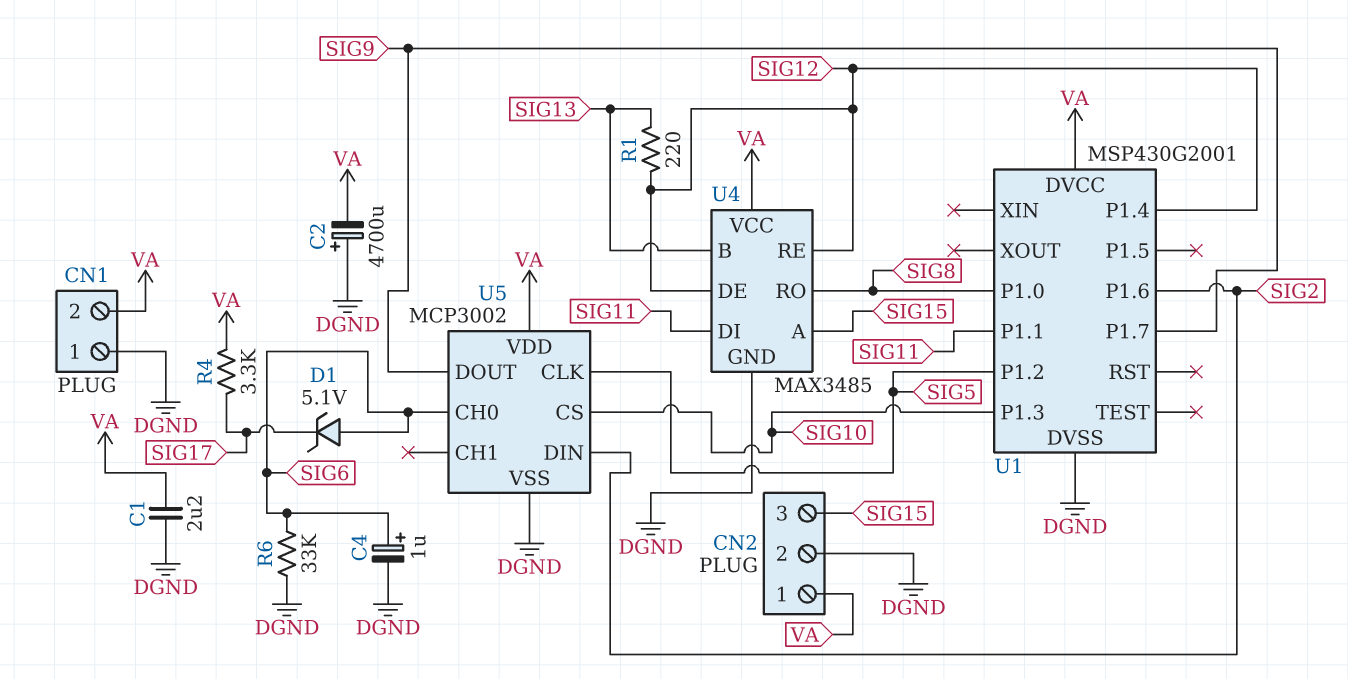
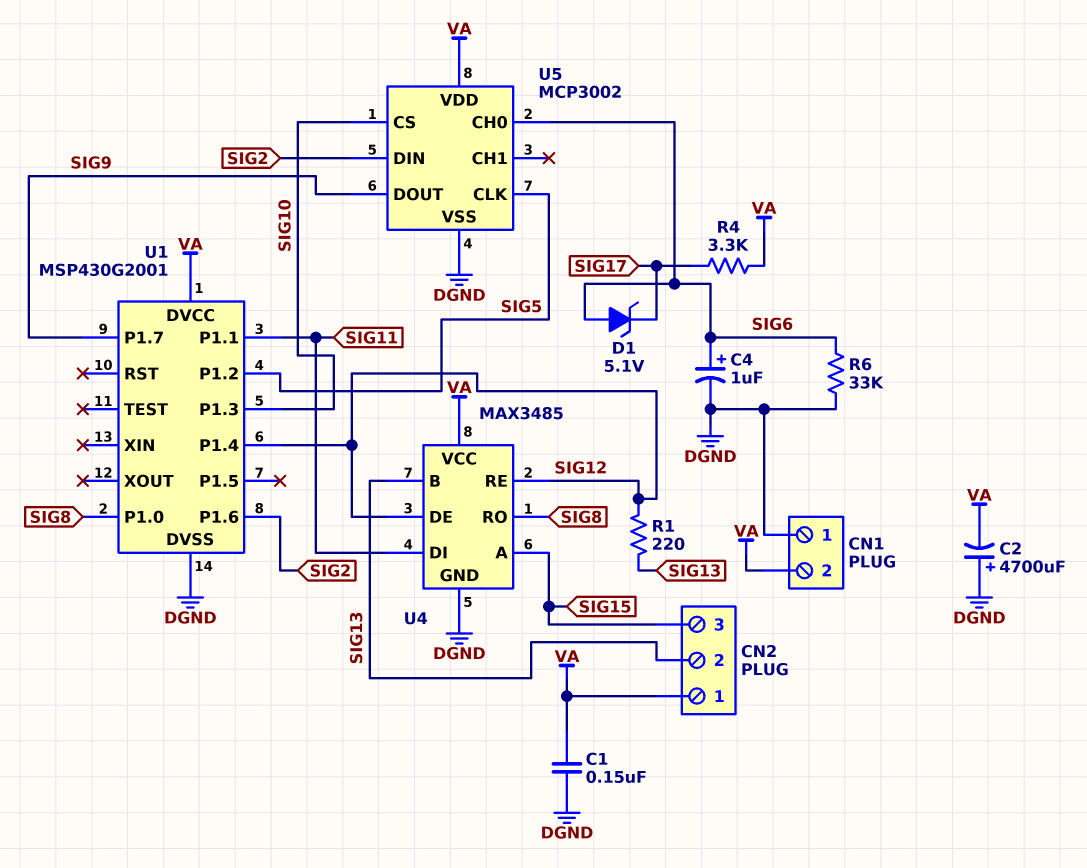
C1: 2.2uF (DGND, VA) -> 150nF (DGND, VA)
CN2 pin 2: DGND -> SIG13

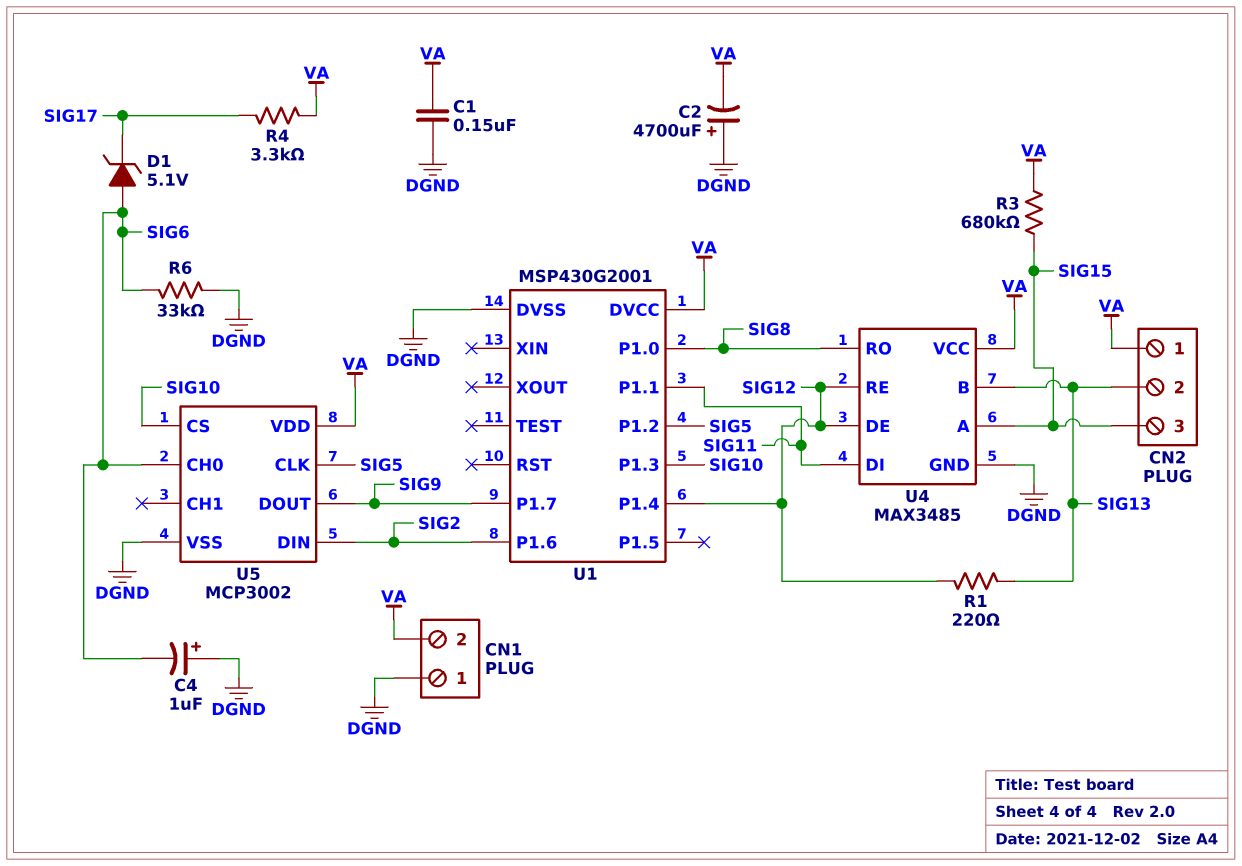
C4: 1uF (plus SIG6, minus DGND) -> 1uF (plus DGND, minus SIG6)
R3: none -> 680k (SIG15, VA)

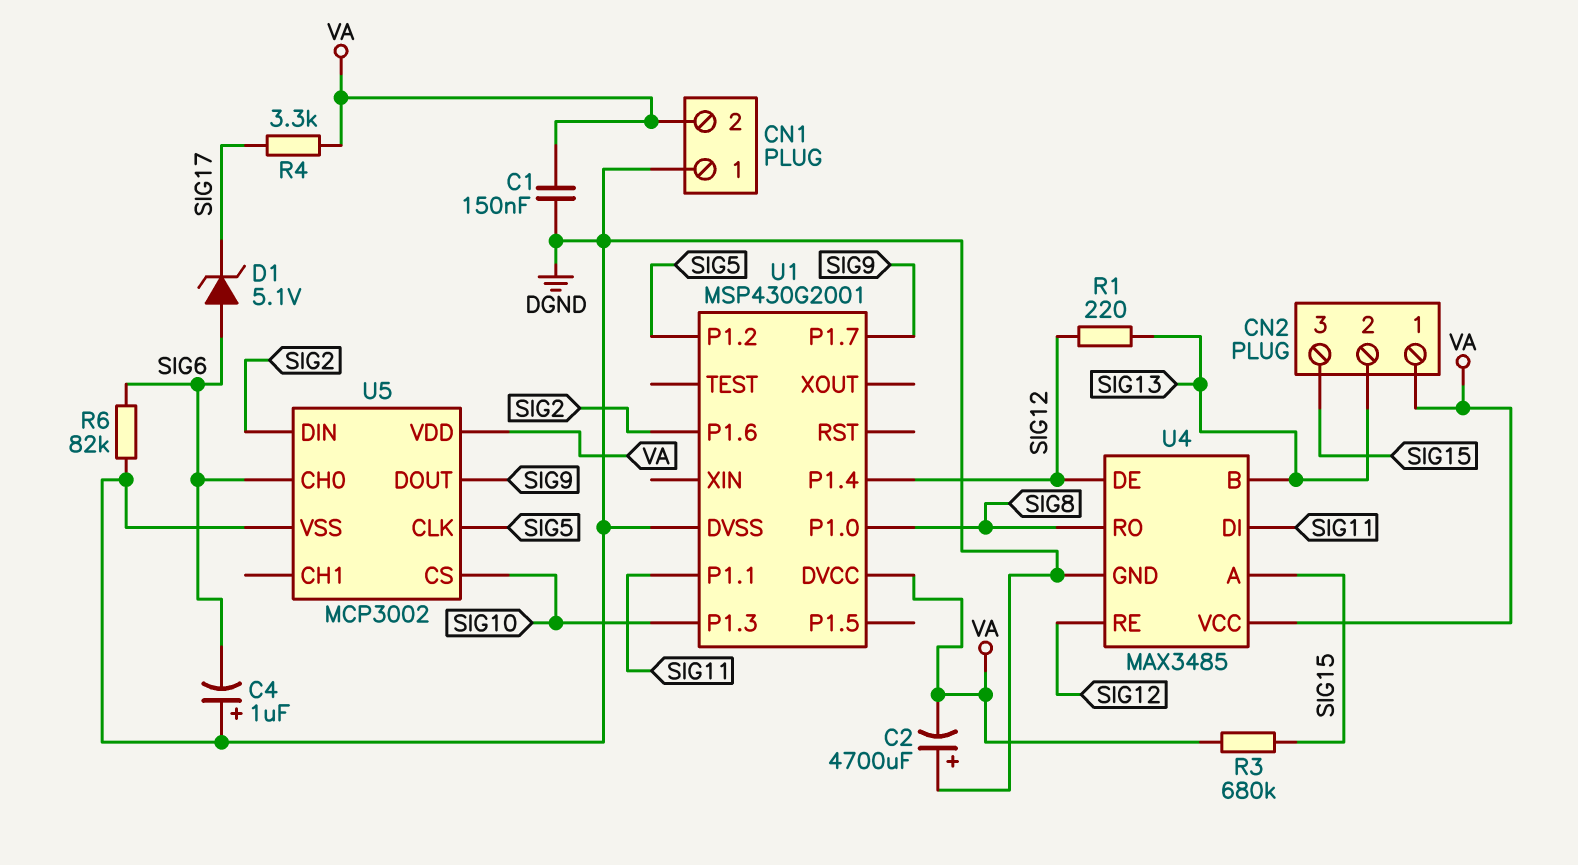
R6: 33k (DGND, SIG6) -> 82k (DGND, SIG6)

